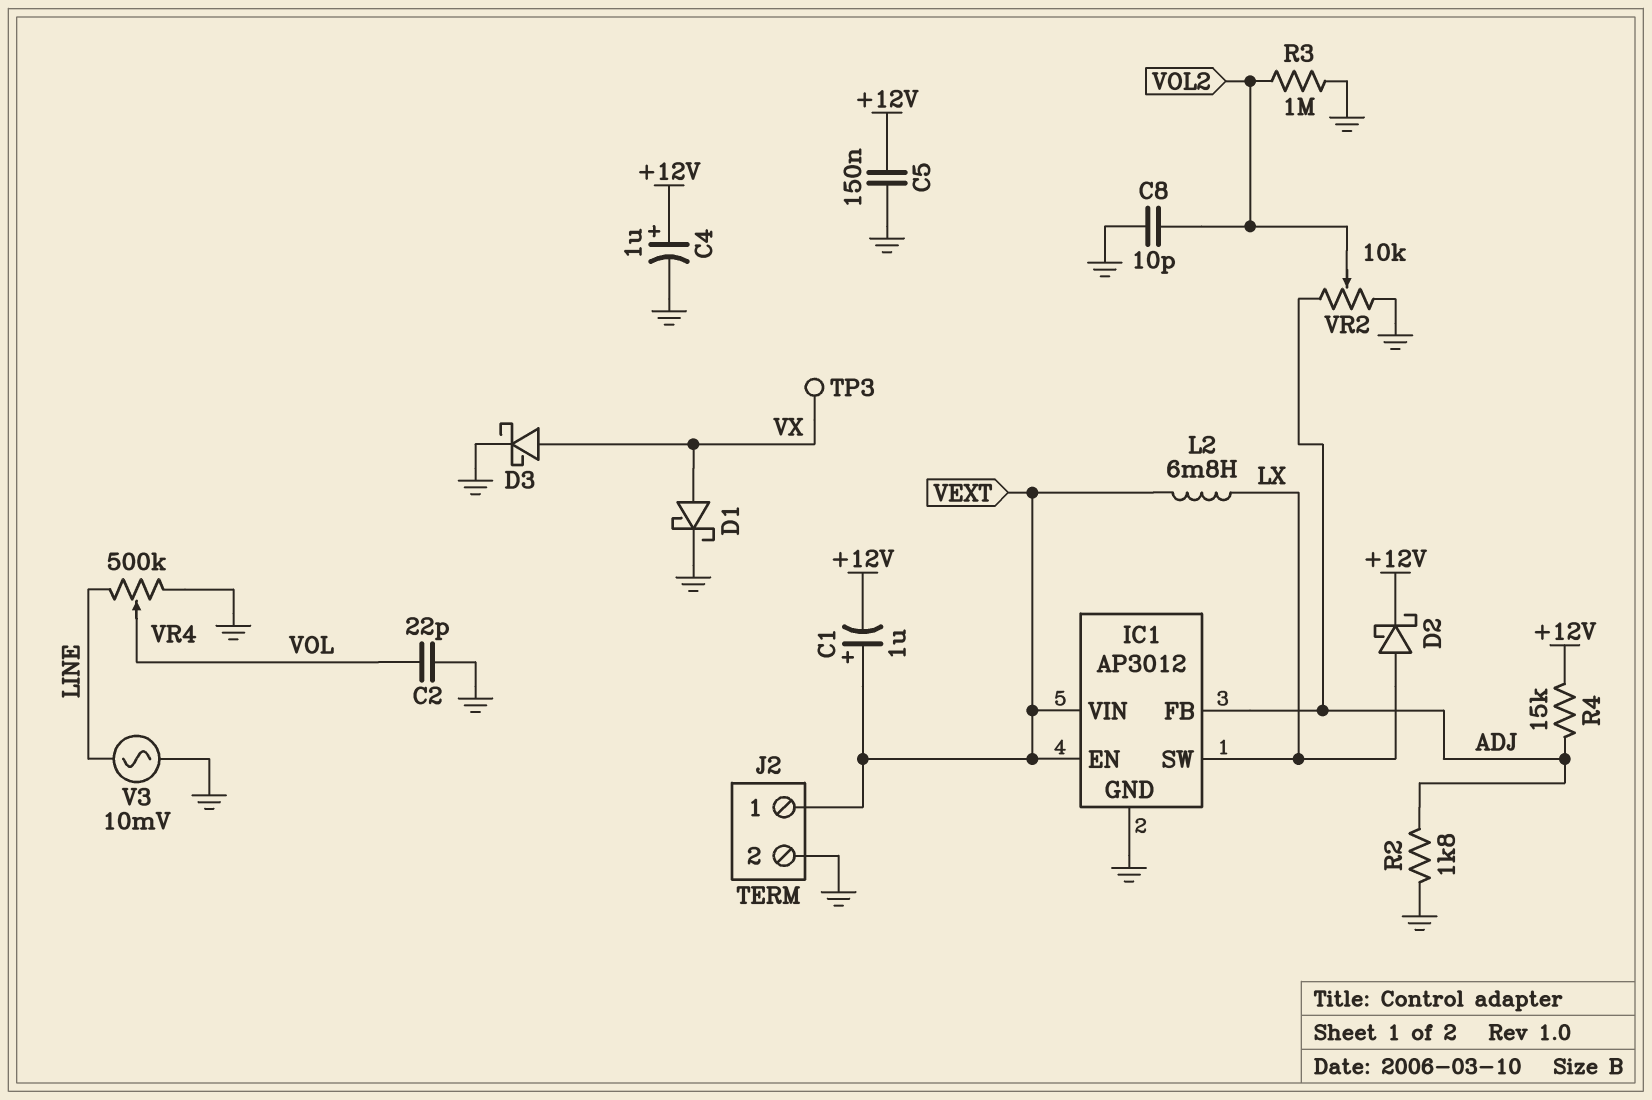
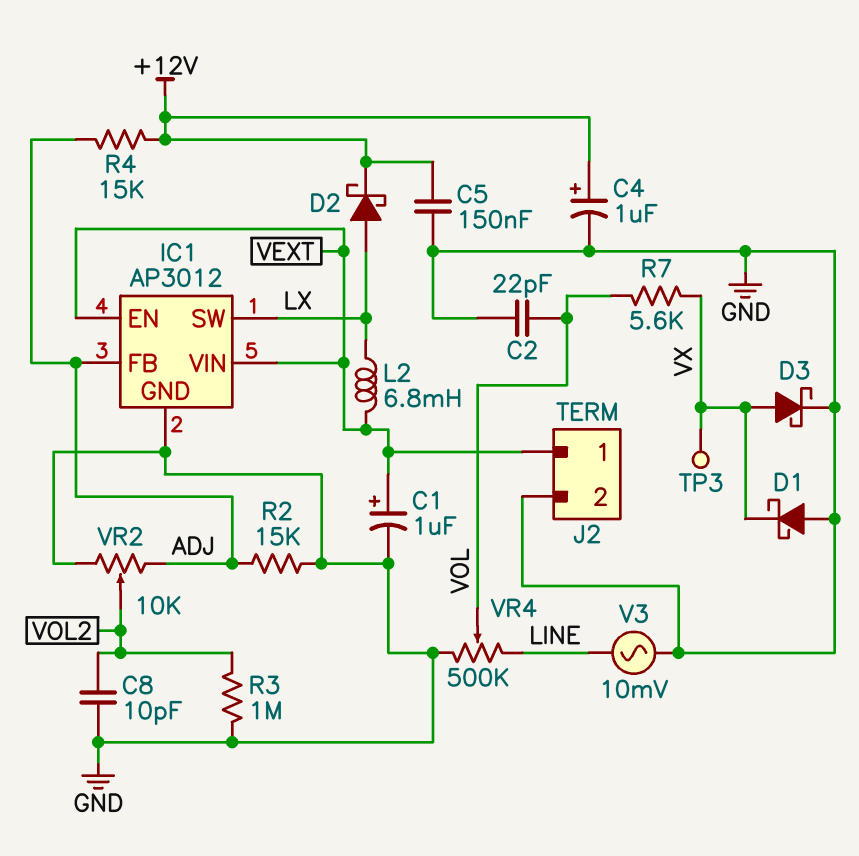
C1: 1uF (plus VEXT, minus +12V) -> 1uF (plus VEXT, minus GND)
D1: schottky (A VX, K GND) -> schottky (A GND, K VX)
R2: 1.8k (ADJ, GND) -> 15k (ADJ, GND)
R7: none -> 5.6k (VOL, VX)

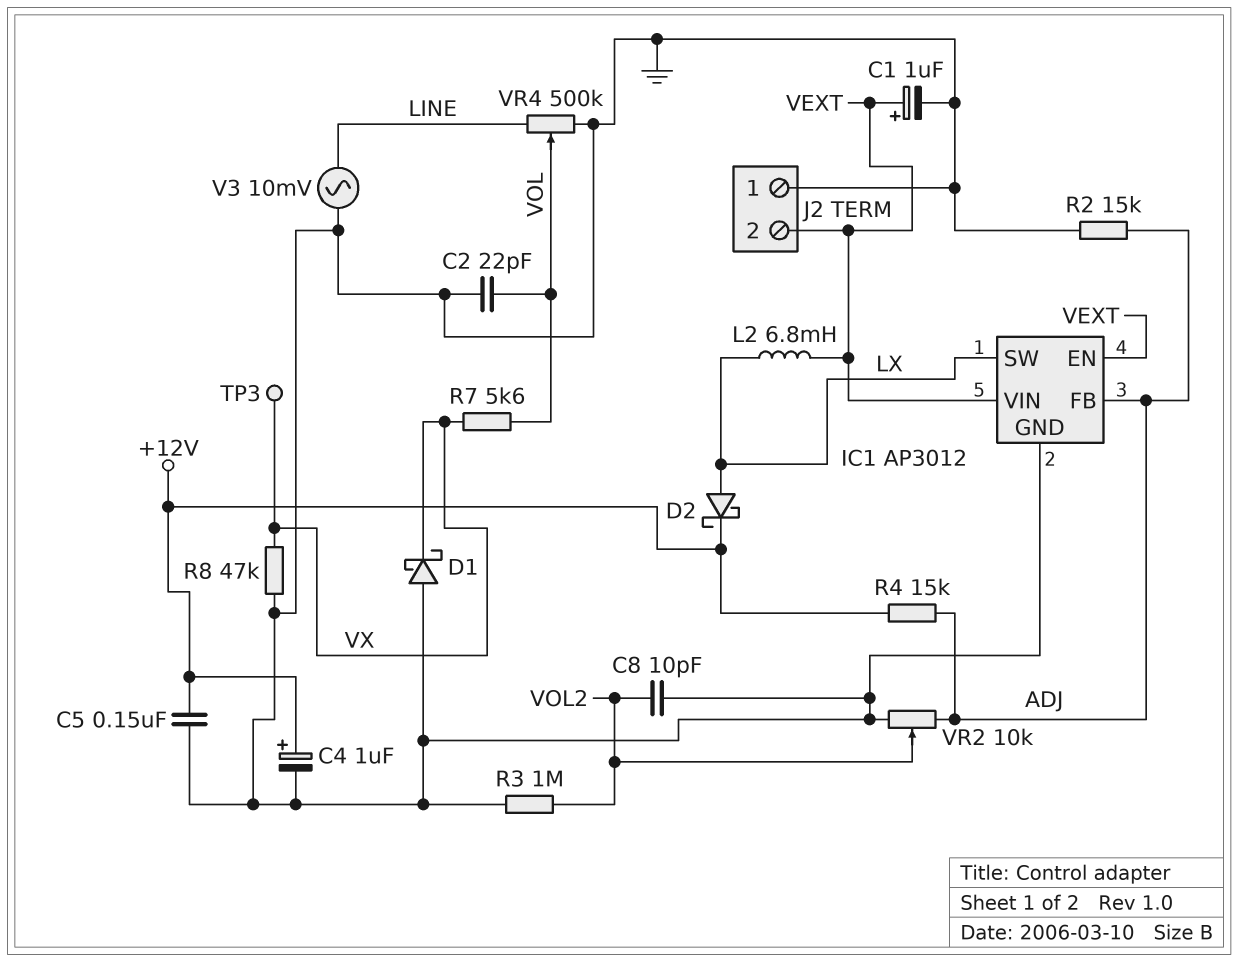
D3: schottky (A VX, K GND) -> none
J2 pin 1: VEXT -> GND
J2 pin 2: GND -> VEXT
R8: none -> 47k (GND, VX)

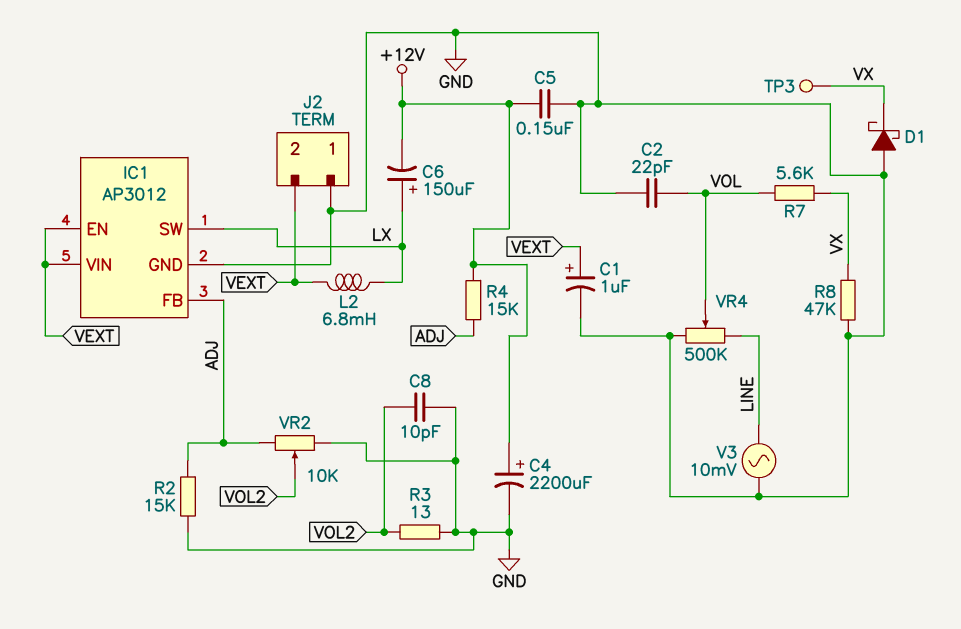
C4: 1uF (plus +12V, minus GND) -> 2200uF (plus +12V, minus GND)
C6: none -> 150uF (plus LX, minus +12V)
D2: schottky (A LX, K +12V) -> none
R3: 1M (GND, VOL2) -> 13 (GND, VOL2)

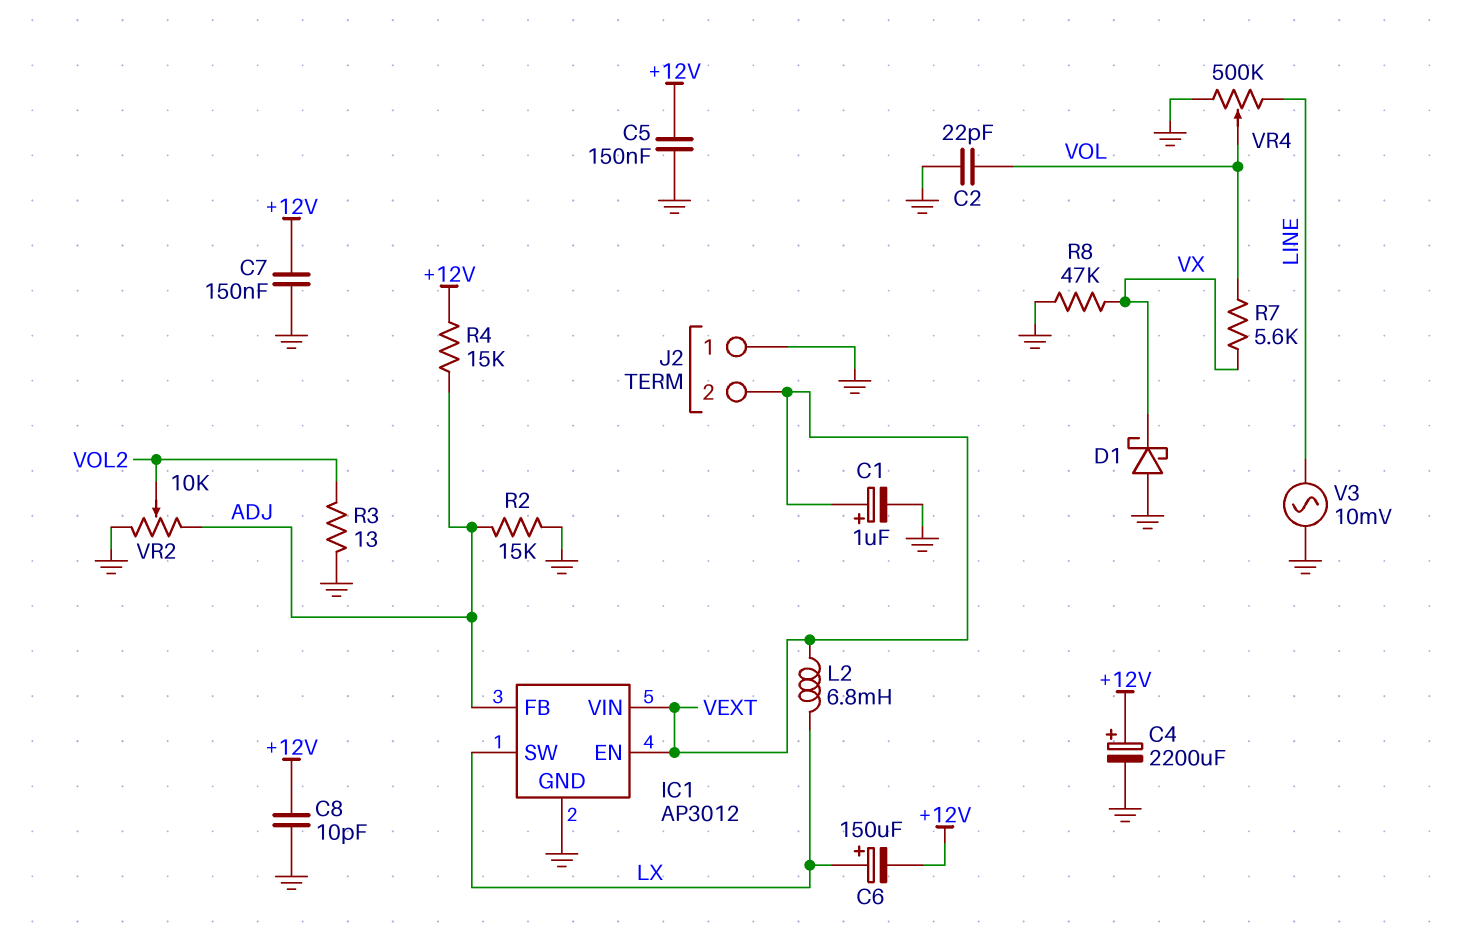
C7: none -> 150nF (+12V, GND)
C8: 10pF (GND, VOL2) -> 10pF (+12V, GND)
TP3: test point (VX) -> none

